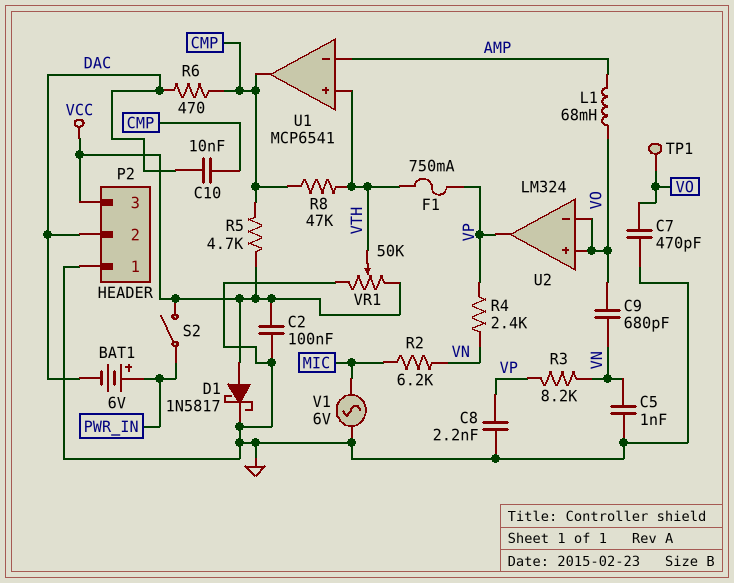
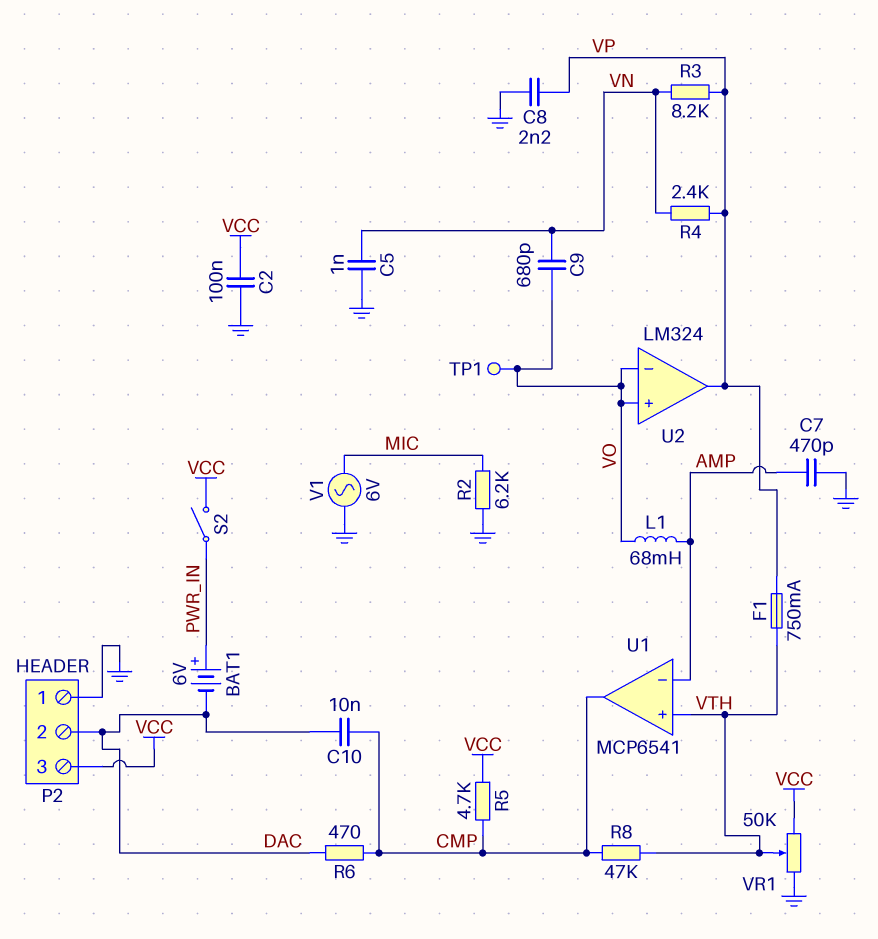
C7: 470pF (GND, VO) -> 470pF (AMP, GND)
D1: schottky 1N5817 (A VCC, K GND) -> none
R2: 6.2k (MIC, VN) -> 6.2k (GND, MIC)

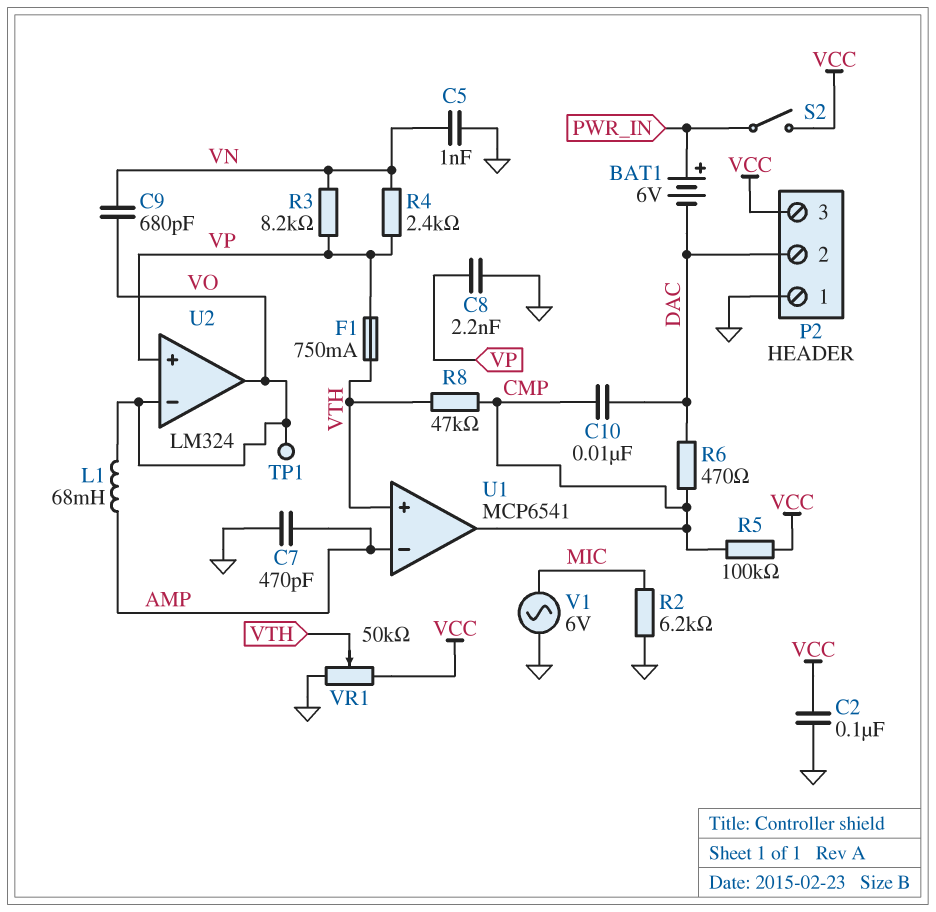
R5: 4.7k (CMP, VCC) -> 100k (CMP, VCC)
U2 pin in+: VO -> VP
U2 pin out: VP -> VO

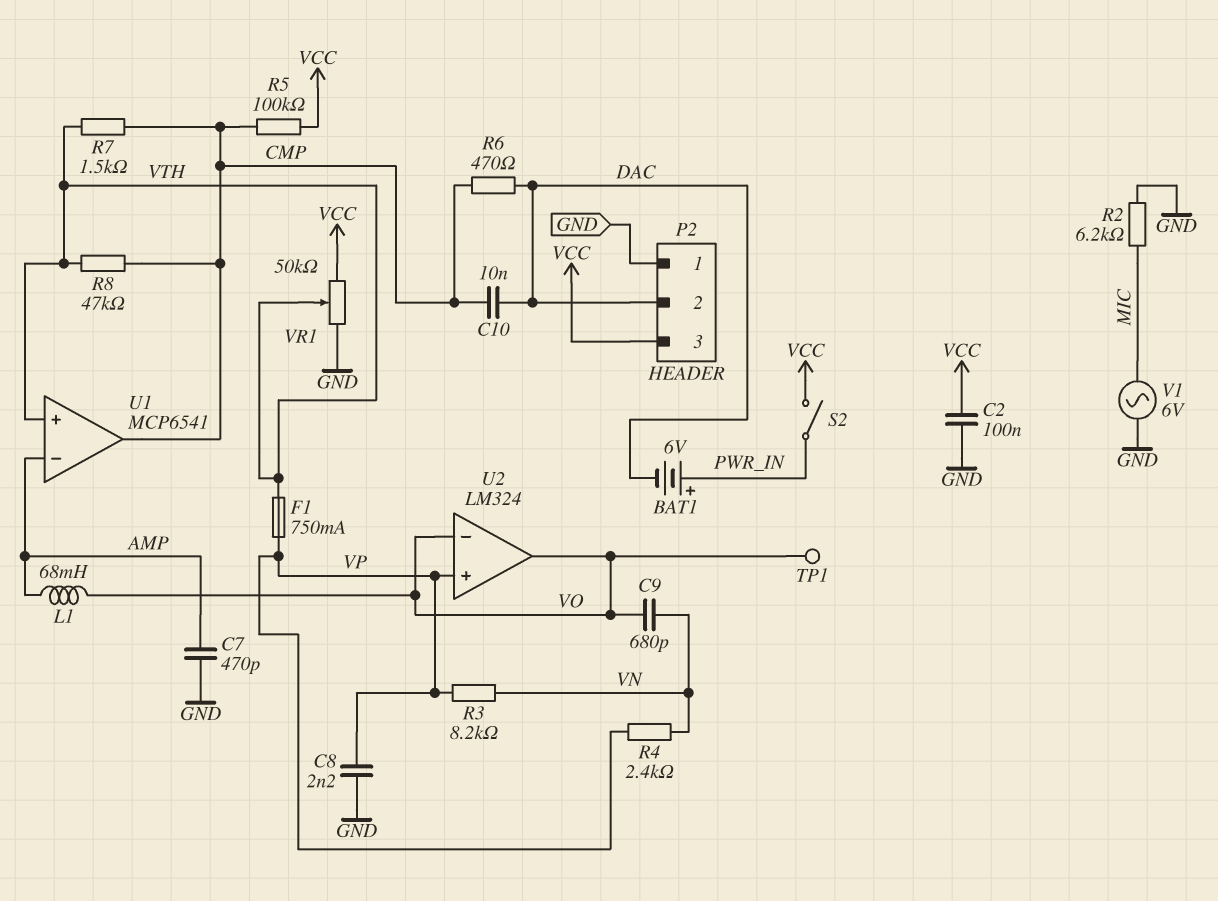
C5: 1nF (GND, VN) -> none
R7: none -> 1.5k (CMP, VTH)

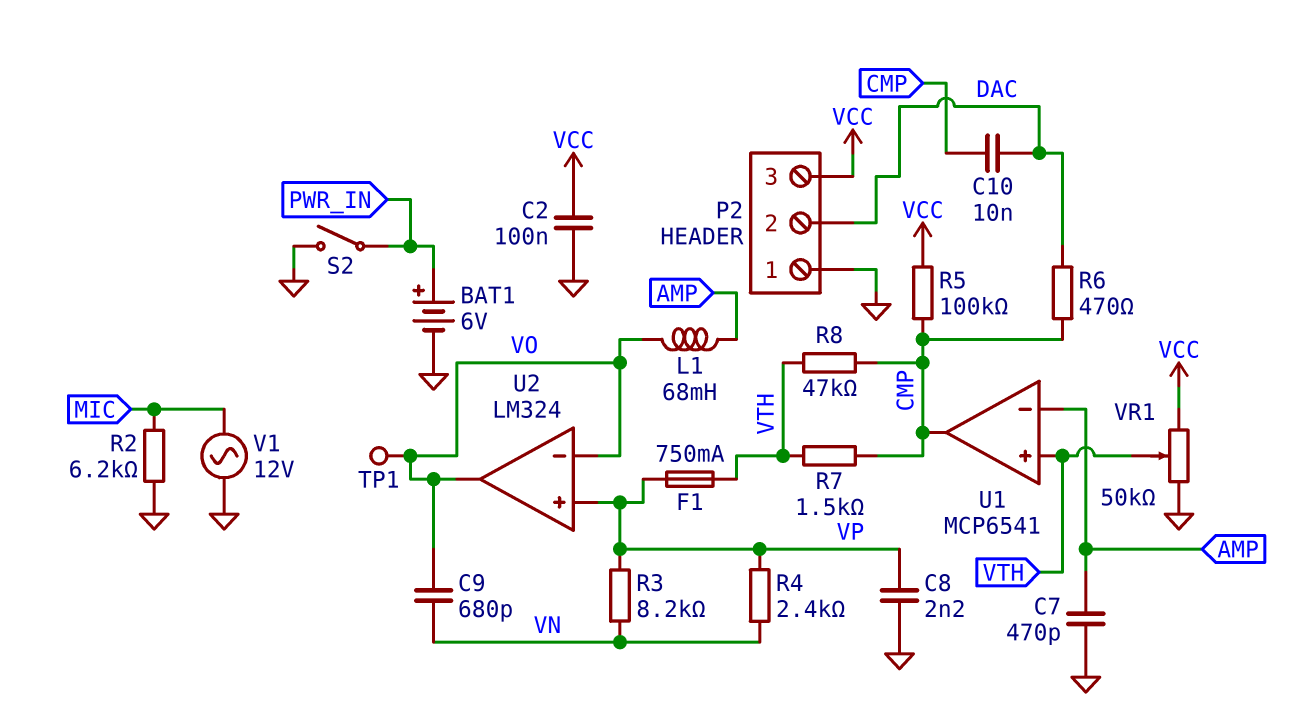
BAT1: 6V (plus PWR_IN, minus DAC) -> 6V (plus PWR_IN, minus GND)
S2: switch (PWR_IN, VCC) -> switch (GND, PWR_IN)
V1: AC 6V (GND, MIC) -> AC 12V (GND, MIC)

